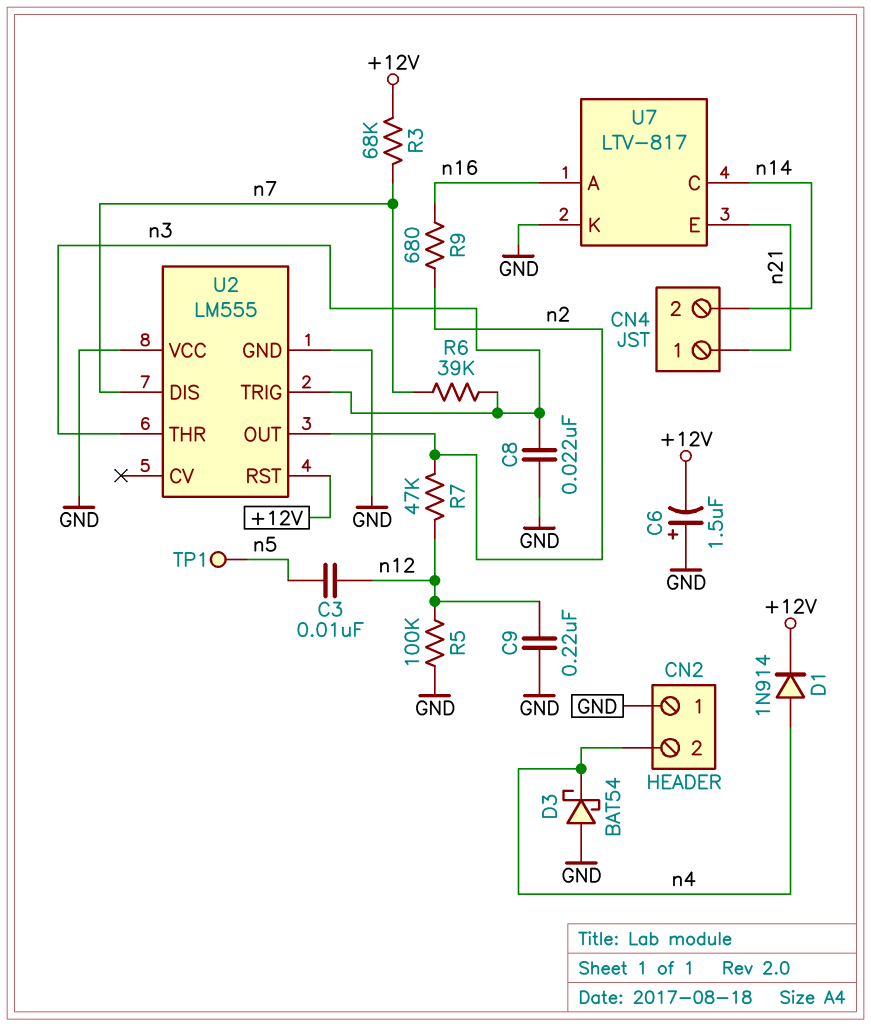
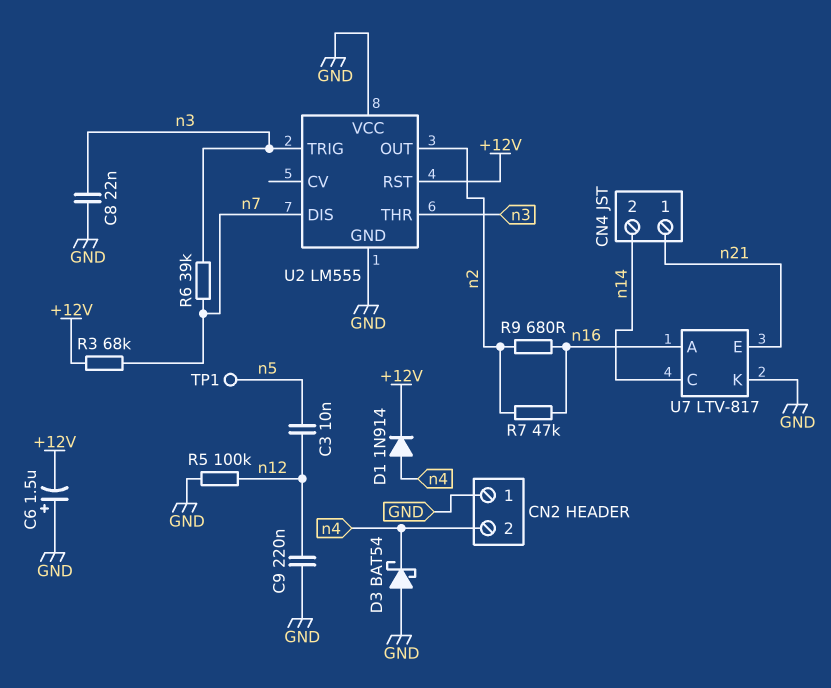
R7: 47k (n2, n12) -> 47k (n2, n16)

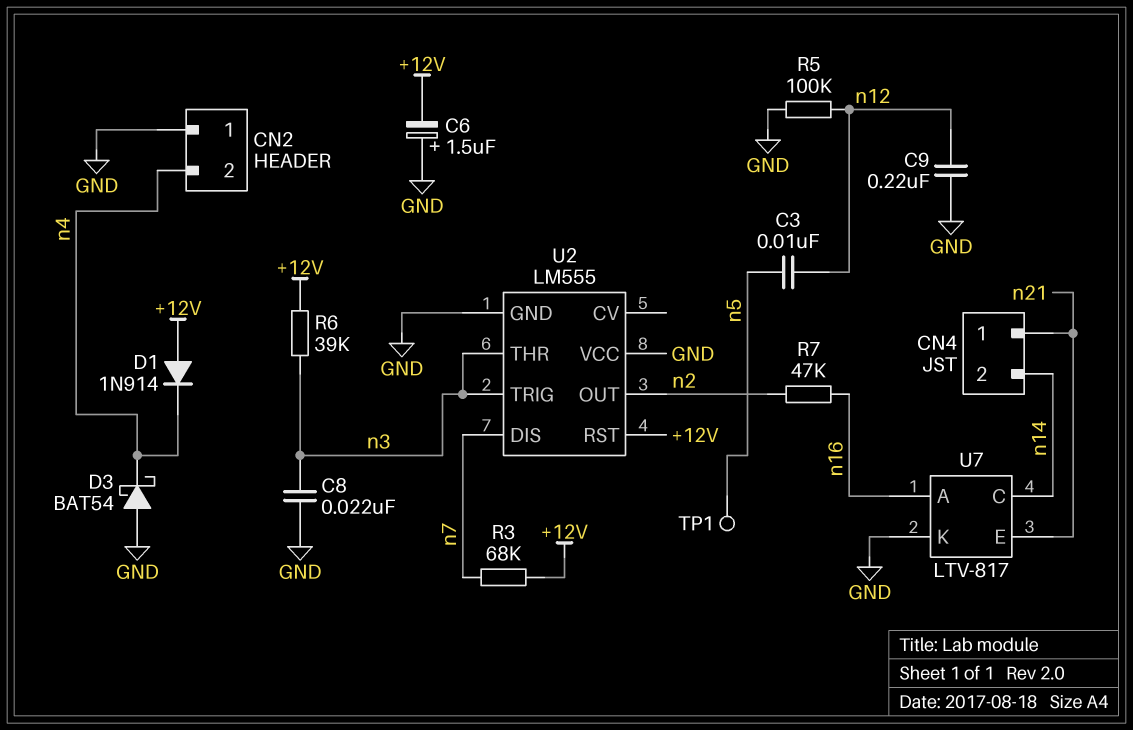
D1: diode 1N914 (A n4, K +12V) -> diode 1N914 (A +12V, K n4)
R6: 39k (n3, n7) -> 39k (+12V, n3)
R9: 680 (n2, n16) -> none

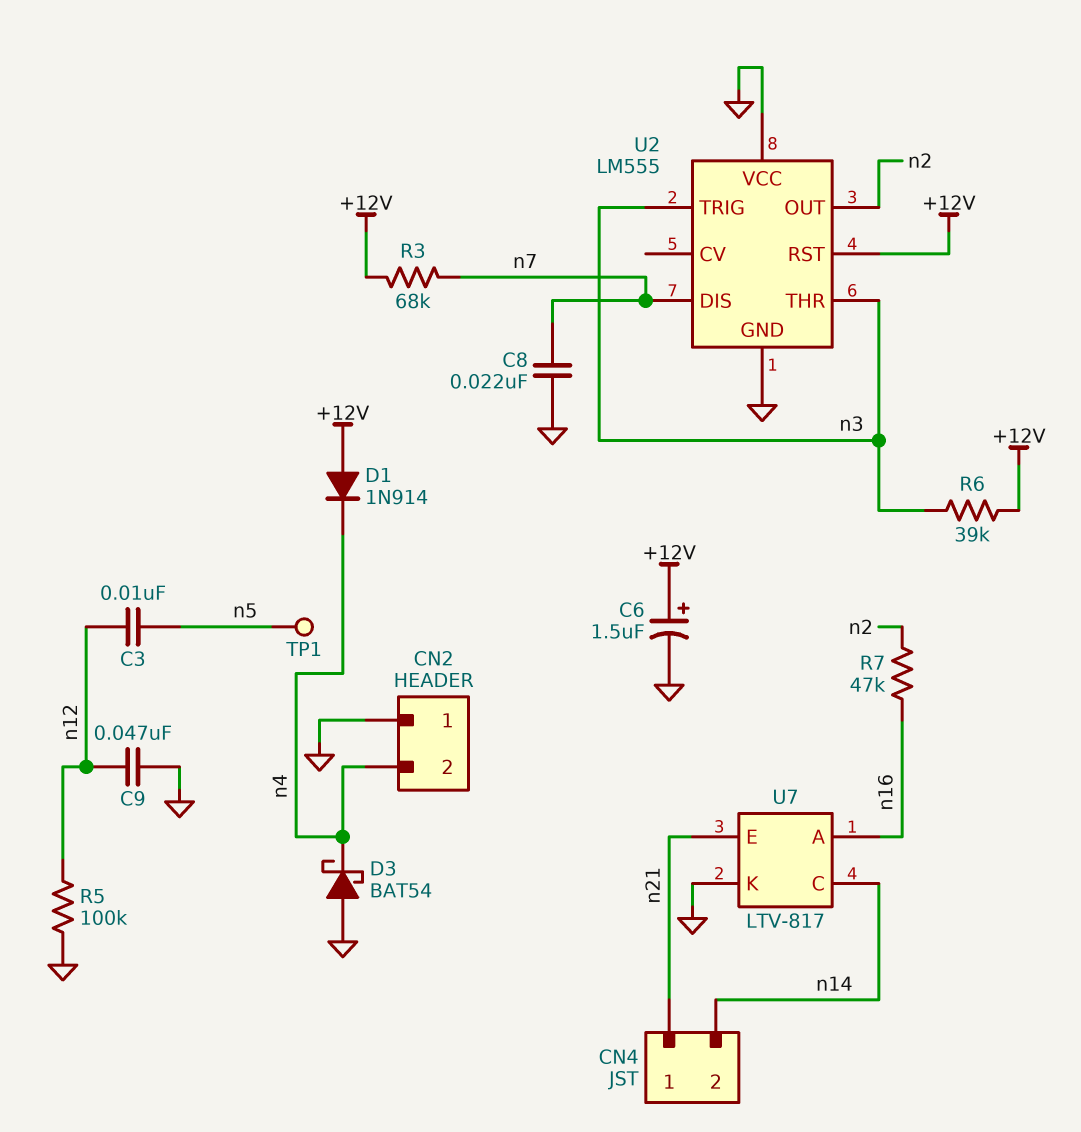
C6: 1.5uF (plus GND, minus +12V) -> 1.5uF (plus +12V, minus GND)
C8: 22nF (GND, n3) -> 22nF (GND, n7)
C9: 220nF (GND, n12) -> 47nF (GND, n12)

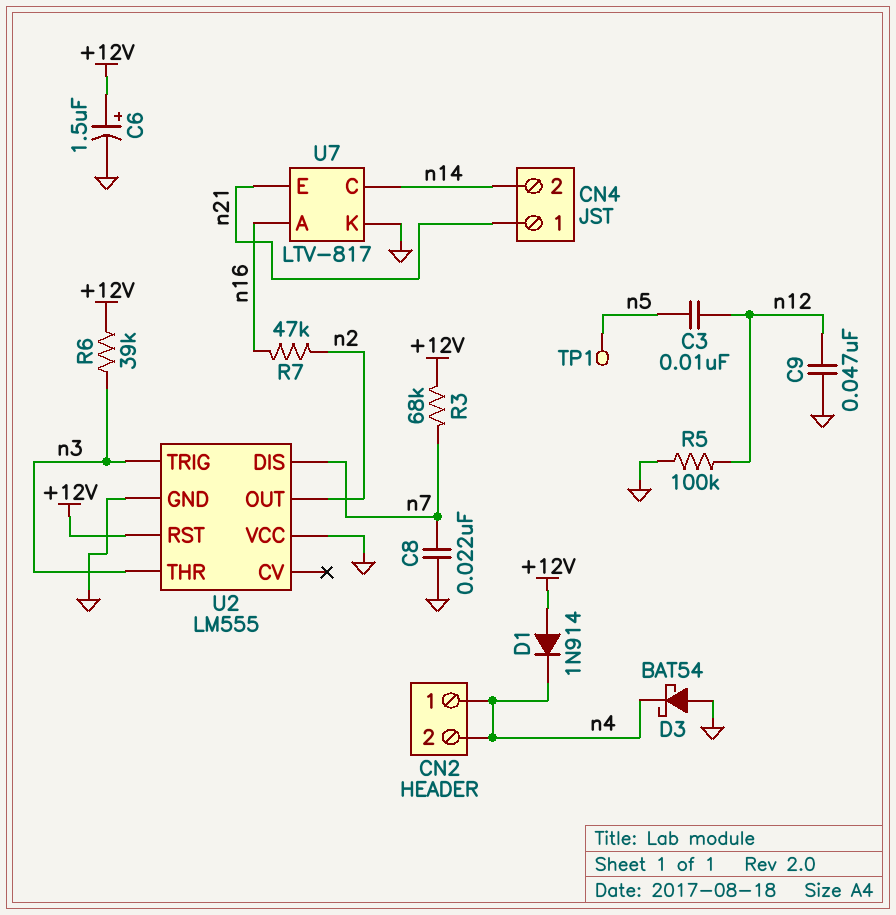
CN2 pin 1: GND -> n4

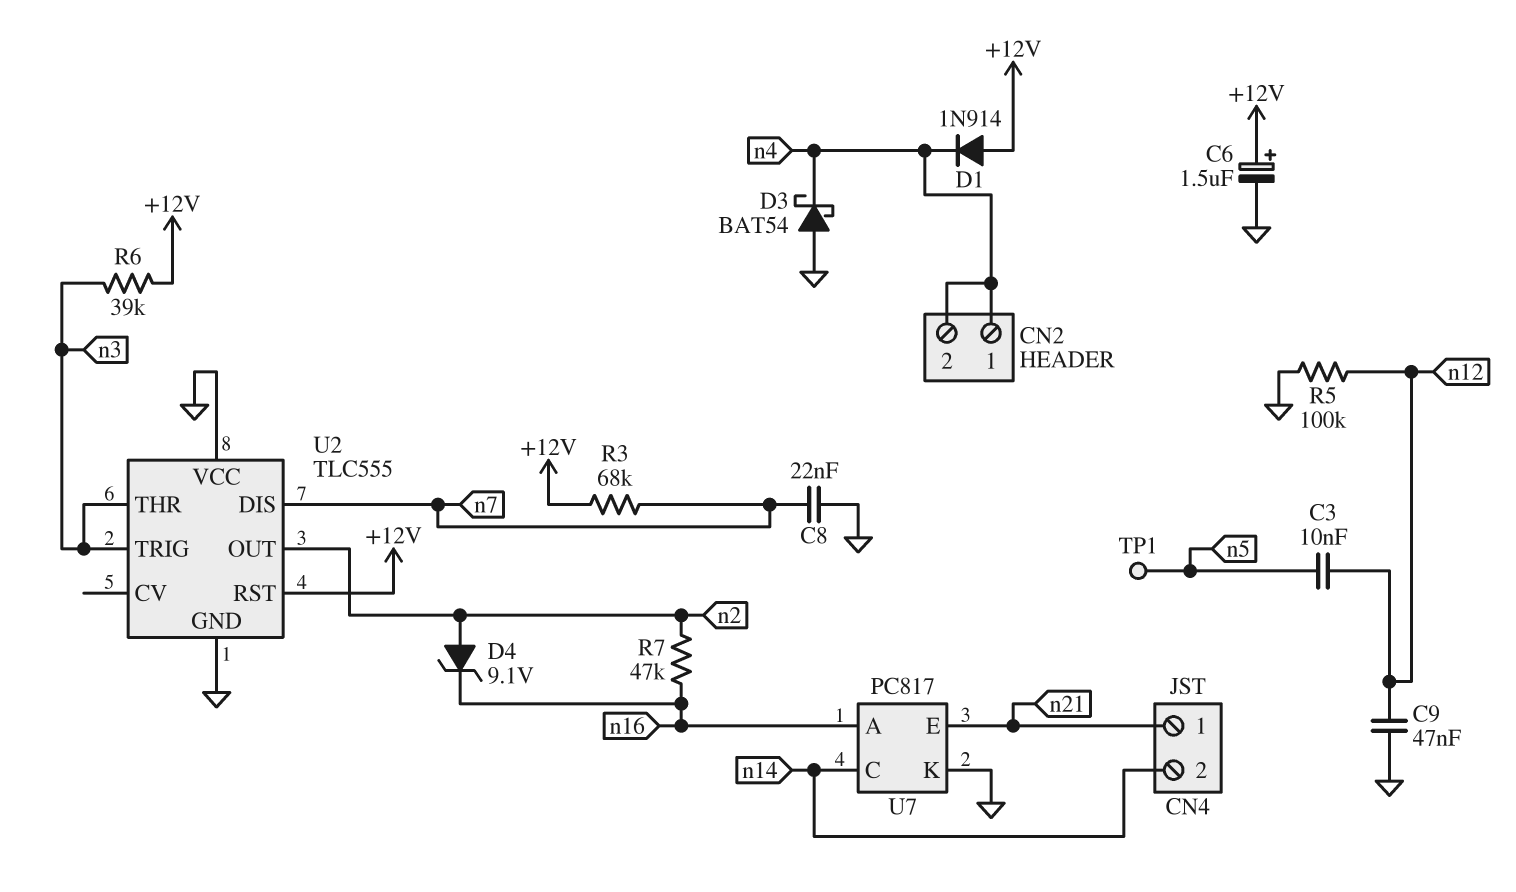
D4: none -> zener 9.1V (A n2, K n16)
U2: LM555 -> TLC555
U7: LTV-817 -> PC817

